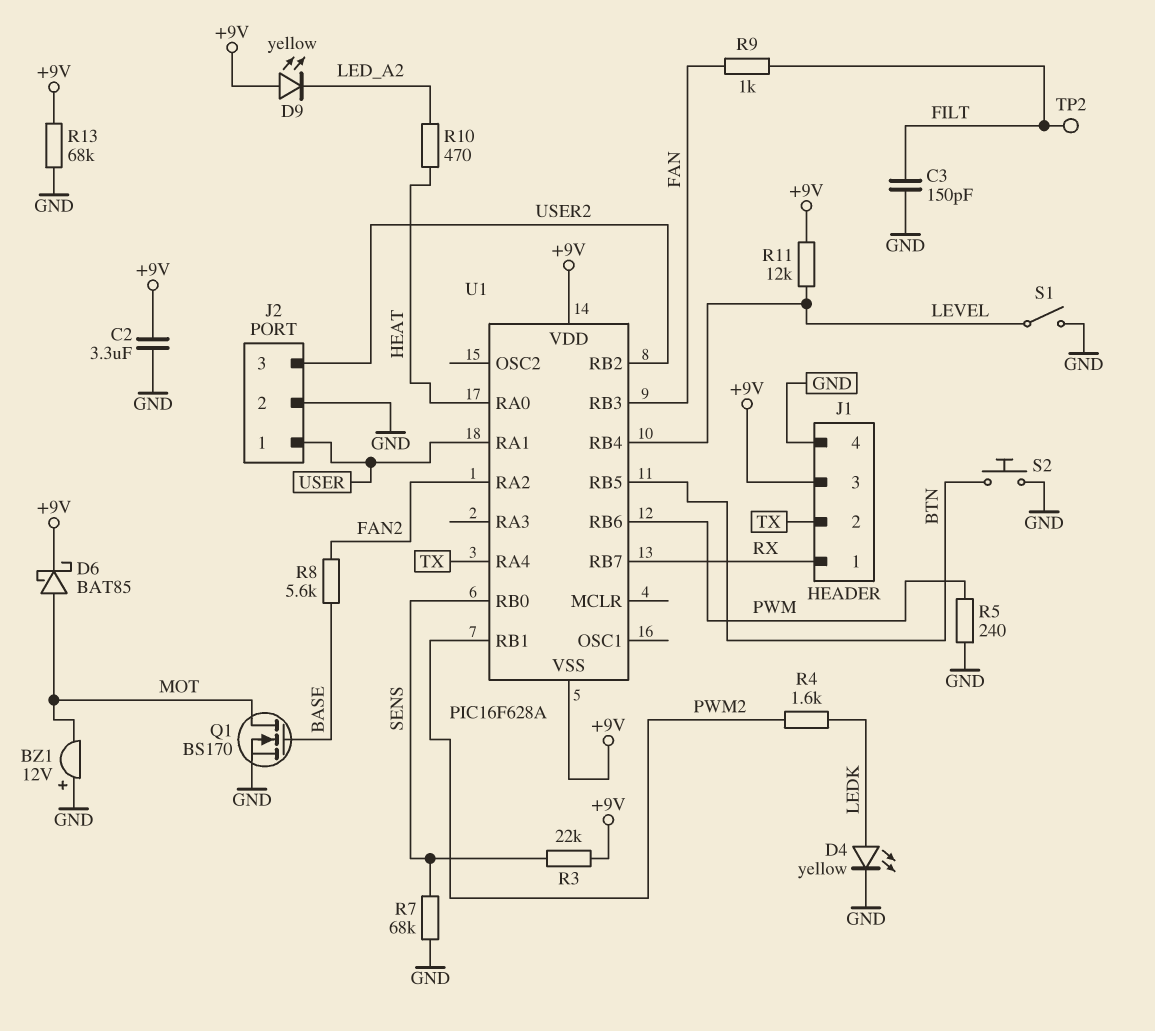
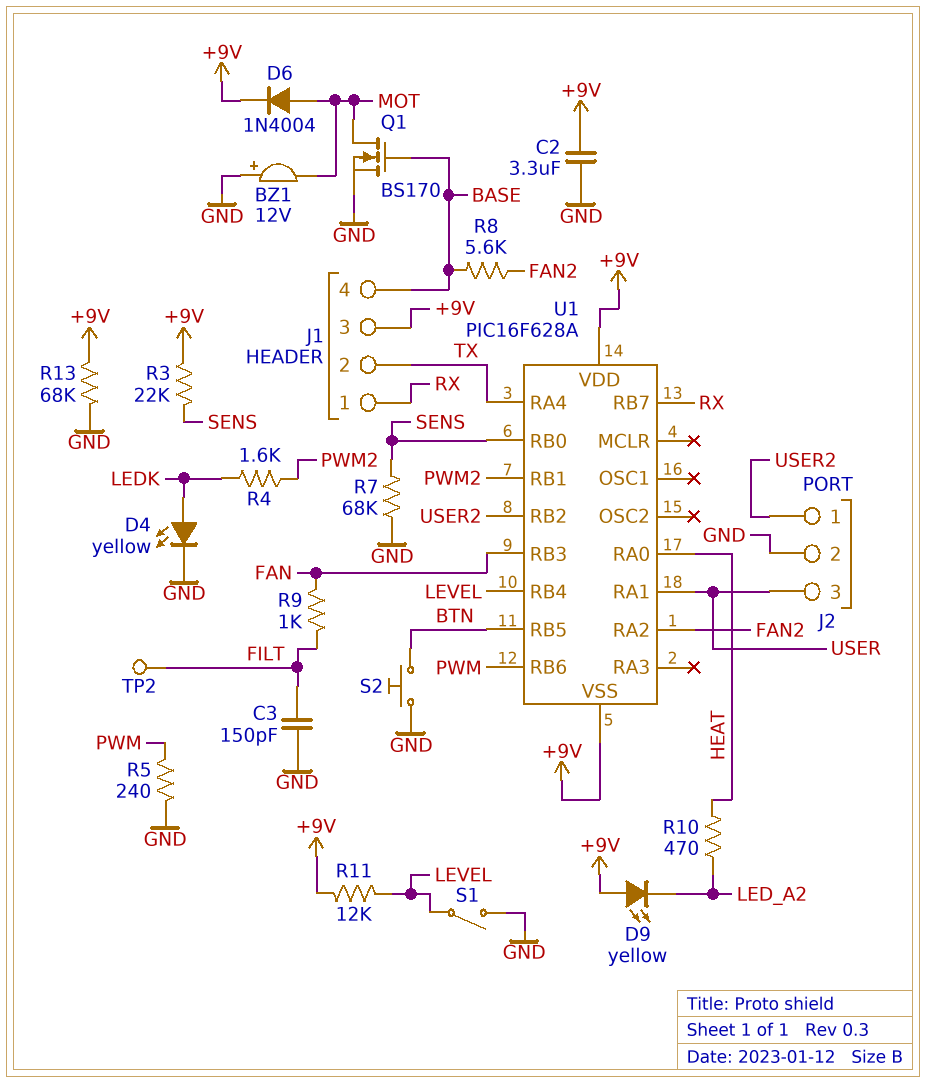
D6: schottky BAT85 (A MOT, K +9V) -> diode 1N4004 (A MOT, K +9V)
J1 pin 4: GND -> BASE
J2 pin 1: USER -> USER2
J2 pin 3: USER2 -> USER

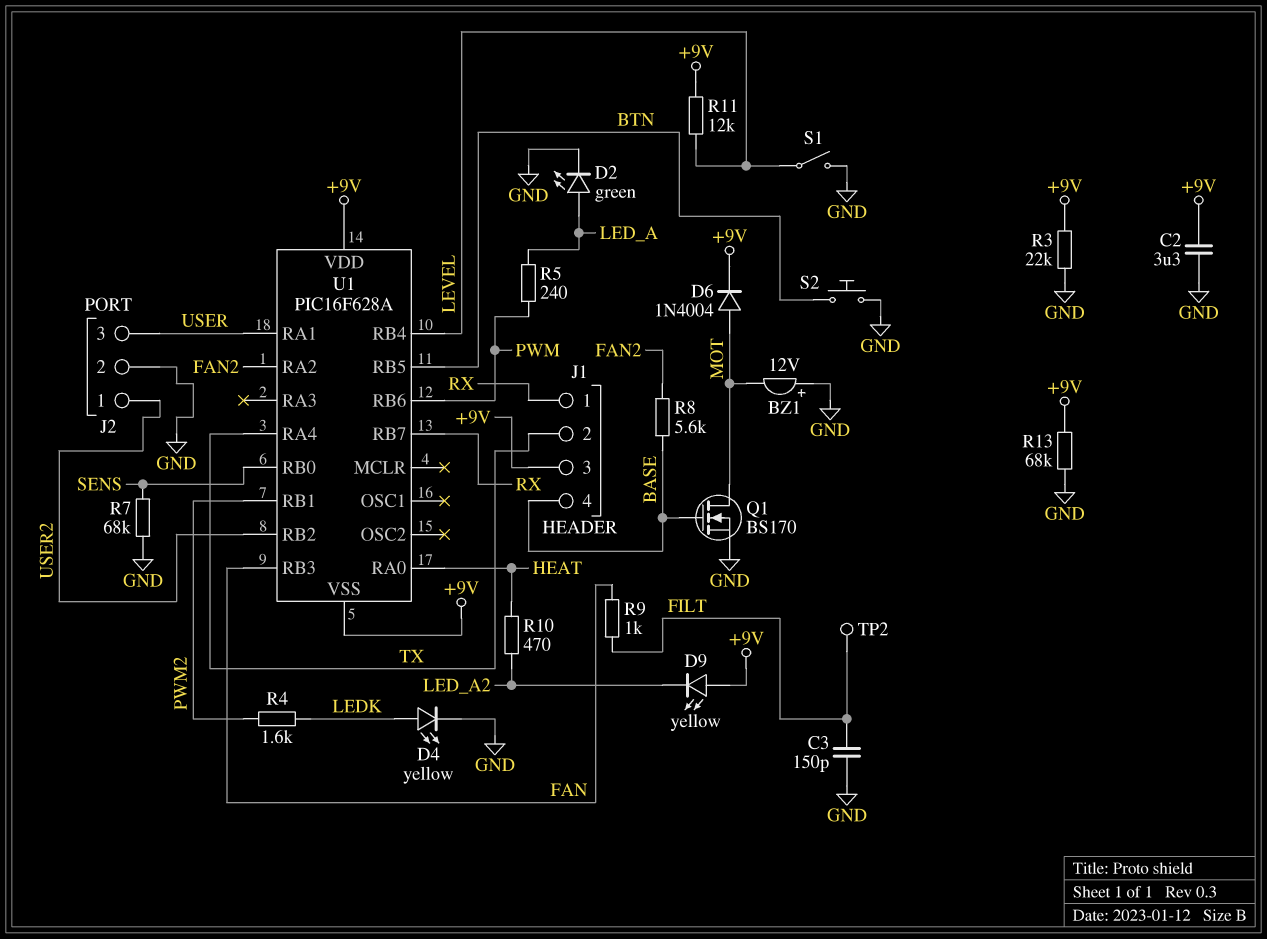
D2: none -> LED green (A LED_A, K GND)
R3: 22k (+9V, SENS) -> 22k (+9V, GND)
R5: 240 (GND, PWM) -> 240 (LED_A, PWM)

